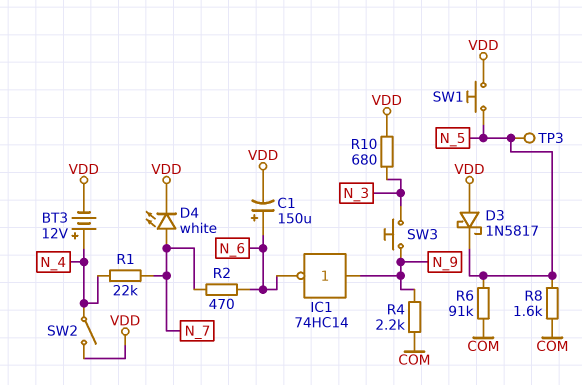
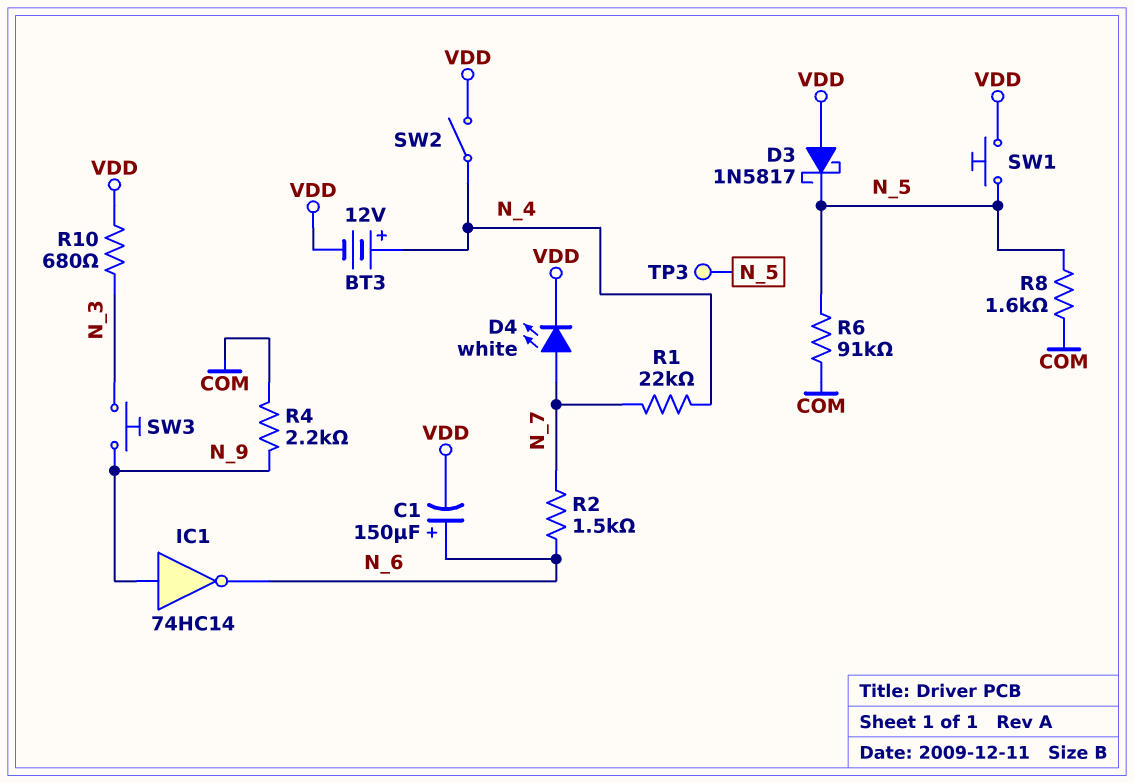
R2: 470 (N_6, N_7) -> 1.5k (N_6, N_7)

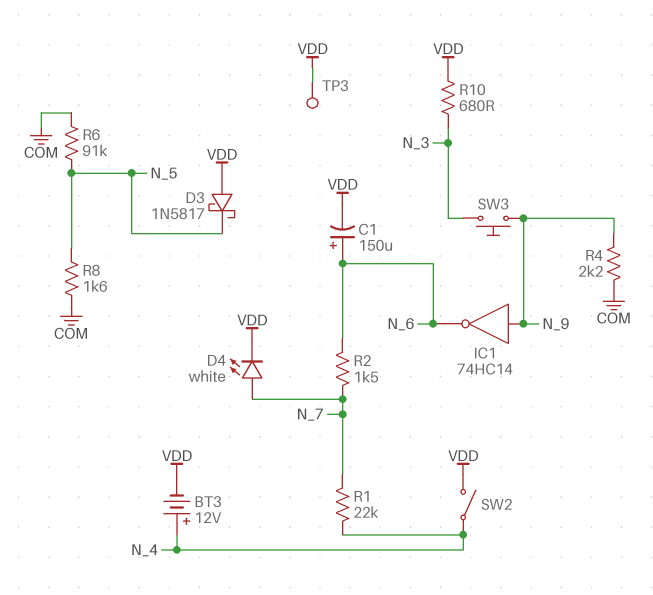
SW1: button (N_5, VDD) -> none
TP3: test point (N_5) -> test point (VDD)

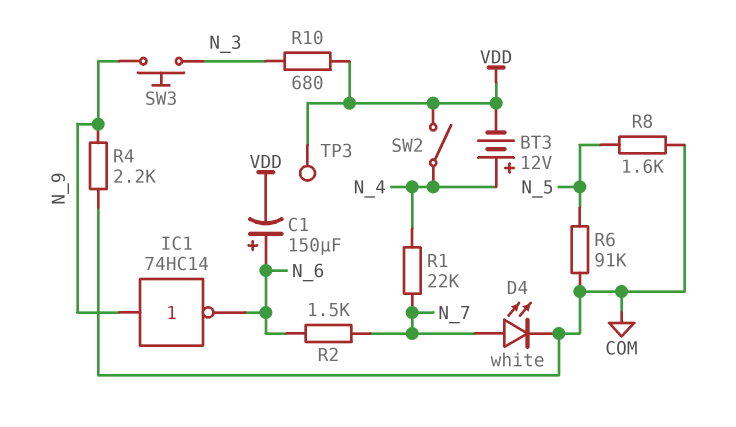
D3: schottky 1N5817 (A VDD, K N_5) -> none
D4: LED white (A N_7, K VDD) -> LED white (A N_7, K COM)

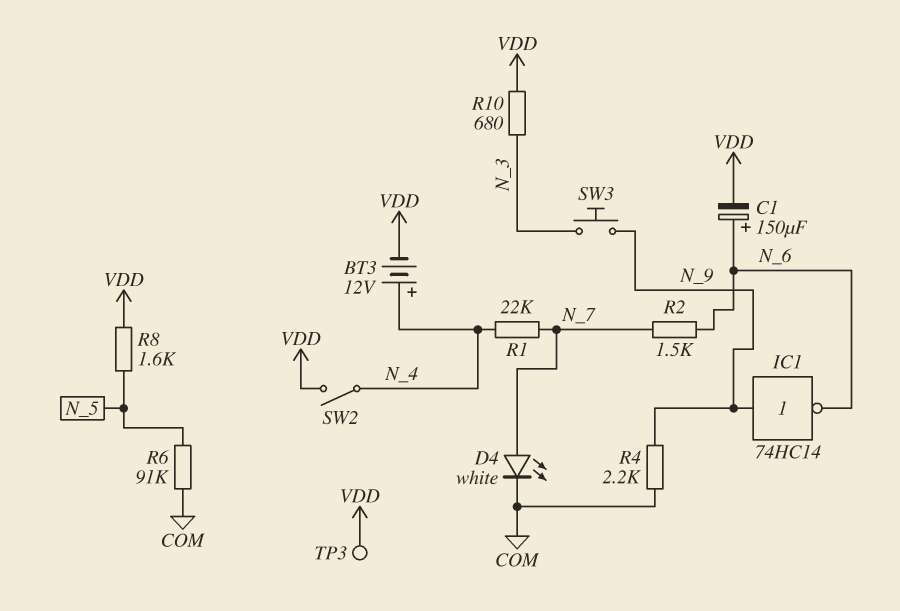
R8: 1.6k (COM, N_5) -> 1.6k (N_5, VDD)

